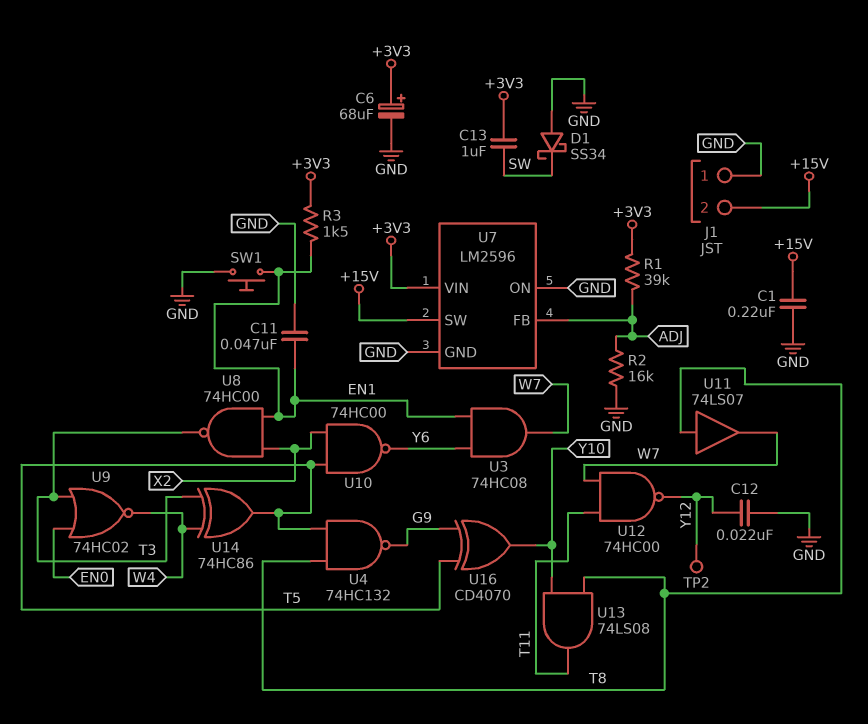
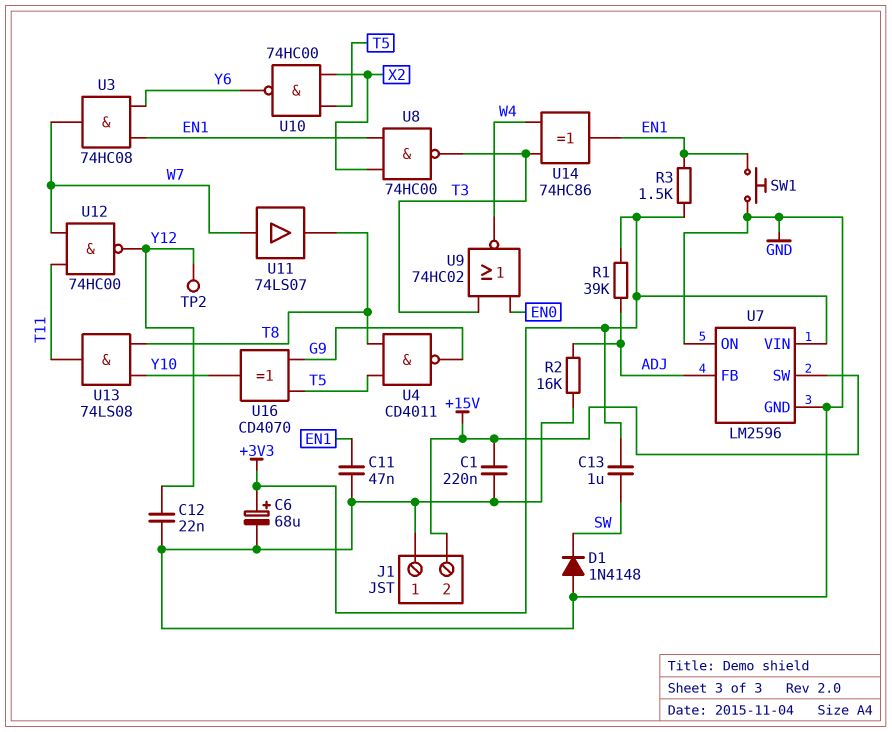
D1: schottky SS34 (A GND, K SW) -> diode 1N4148 (A GND, K SW)
U4: NAND 74HC132 (in T5, in T8, out G9) -> NAND CD4011 (in T5, in T8, out G9)
U11: buffer 74LS07 (in T8, out W7) -> buffer 74LS07 (in W7, out T8)
U14: XOR 74HC86 (in T3, in W4, out T5) -> XOR 74HC86 (in T3, in W4, out EN1)

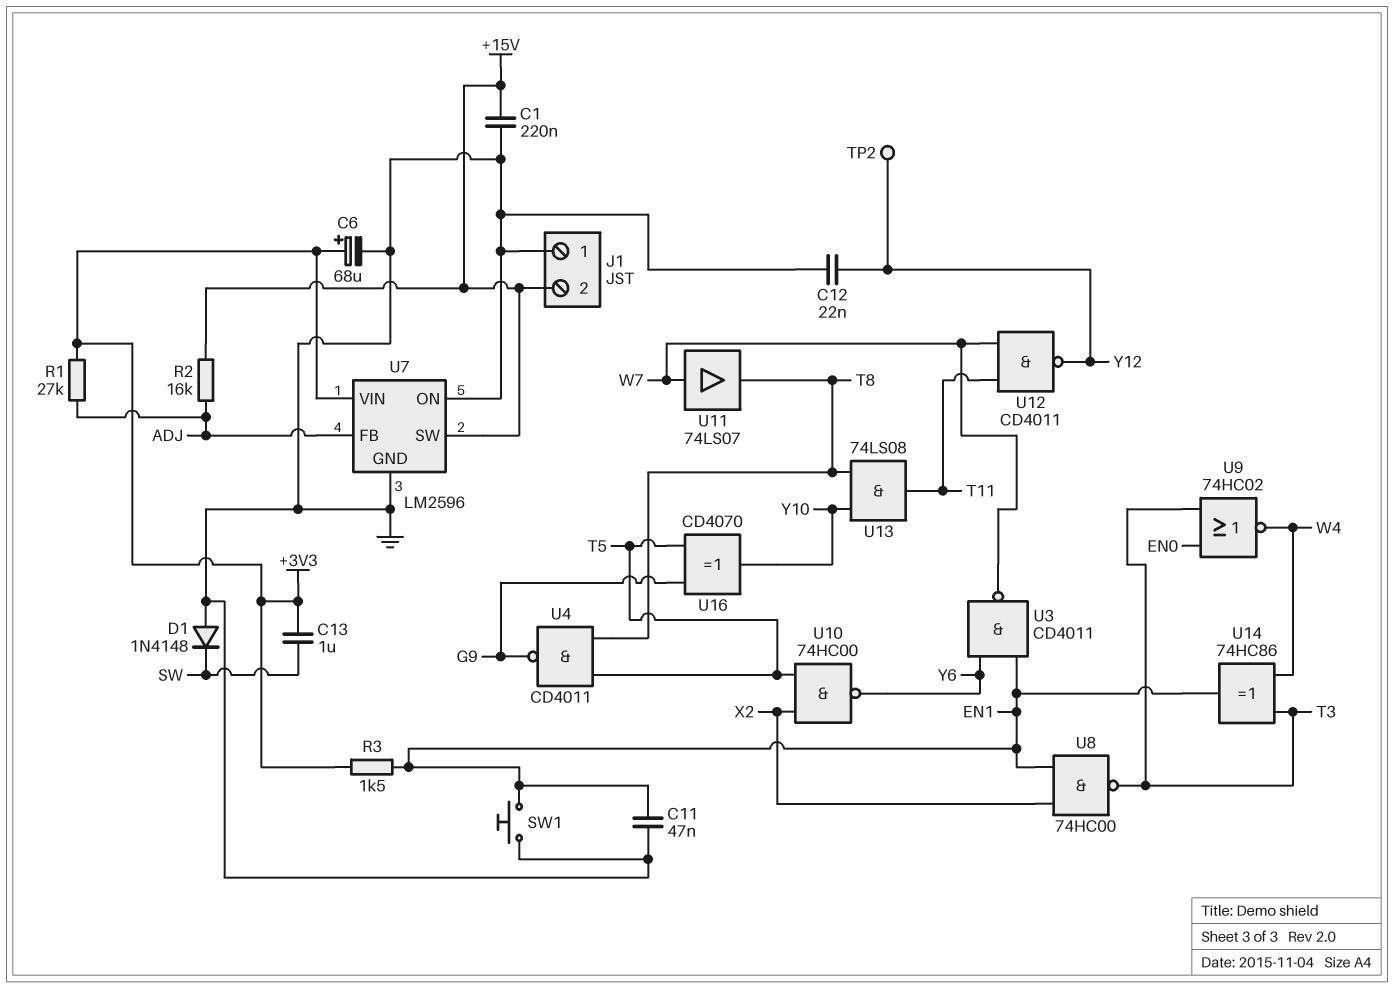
R1: 39k (+3V3, ADJ) -> 27k (+3V3, ADJ)
R2: 16k (ADJ, GND) -> 16k (+15V, ADJ)
U3: AND 74HC08 (in EN1, in Y6, out W7) -> NAND CD4011 (in EN1, in Y6, out W7)
U12: NAND 74HC00 (in T11, in W7, out Y12) -> NAND CD4011 (in T11, in W7, out Y12)

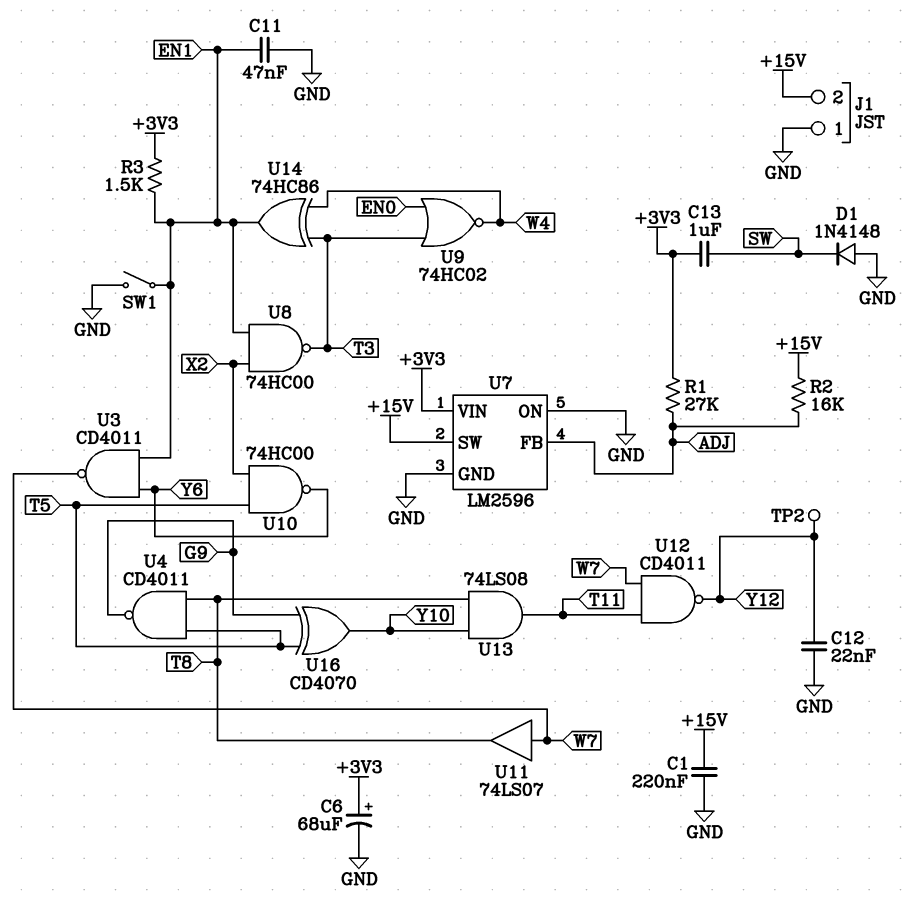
SW1: button (EN1, GND) -> switch (EN1, GND)

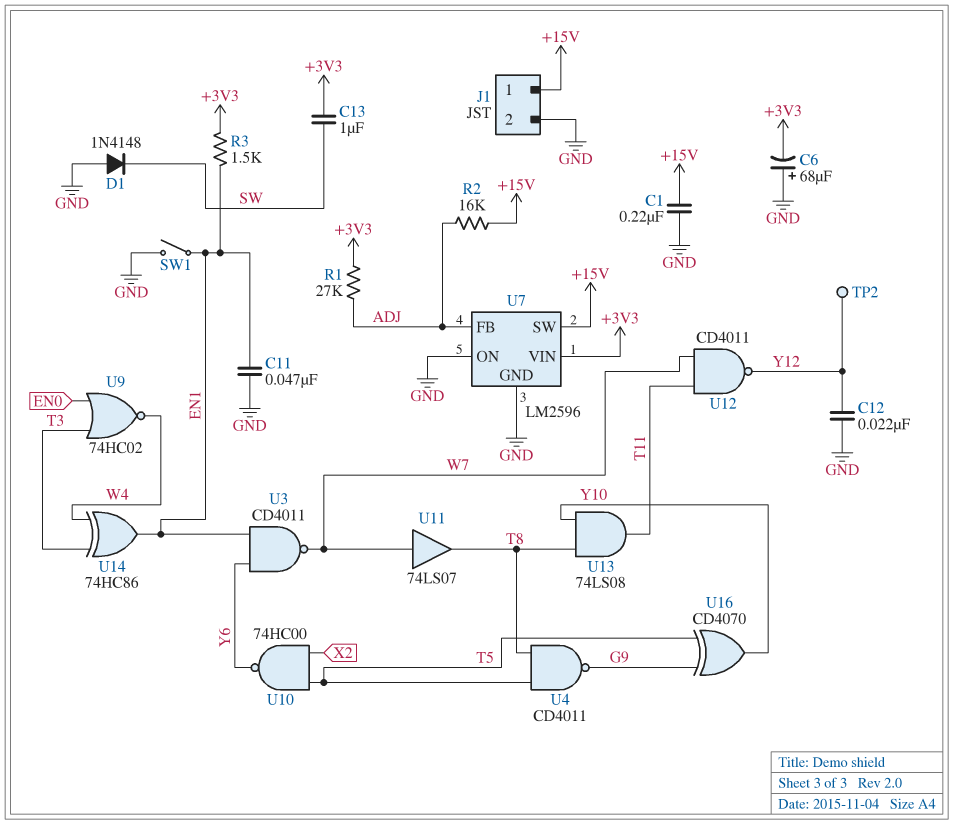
C6: 68uF (plus +3V3, minus GND) -> 68uF (plus GND, minus +3V3)
J1 pin 1: GND -> +15V
J1 pin 2: +15V -> GND
U8: NAND 74HC00 (in EN1, in X2, out T3) -> none

